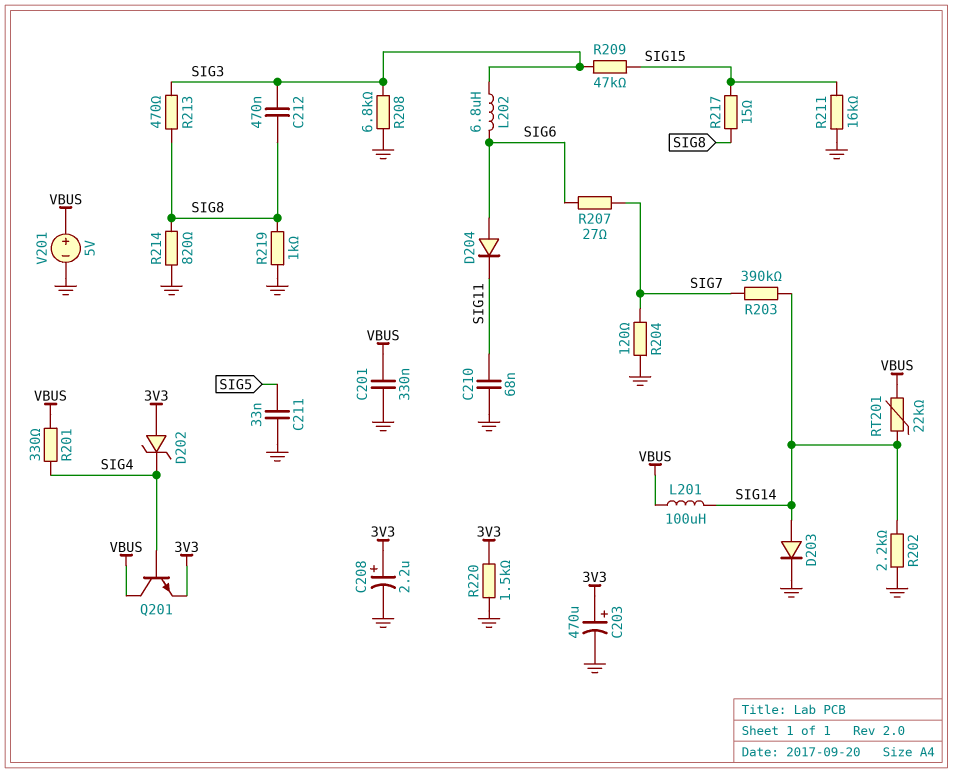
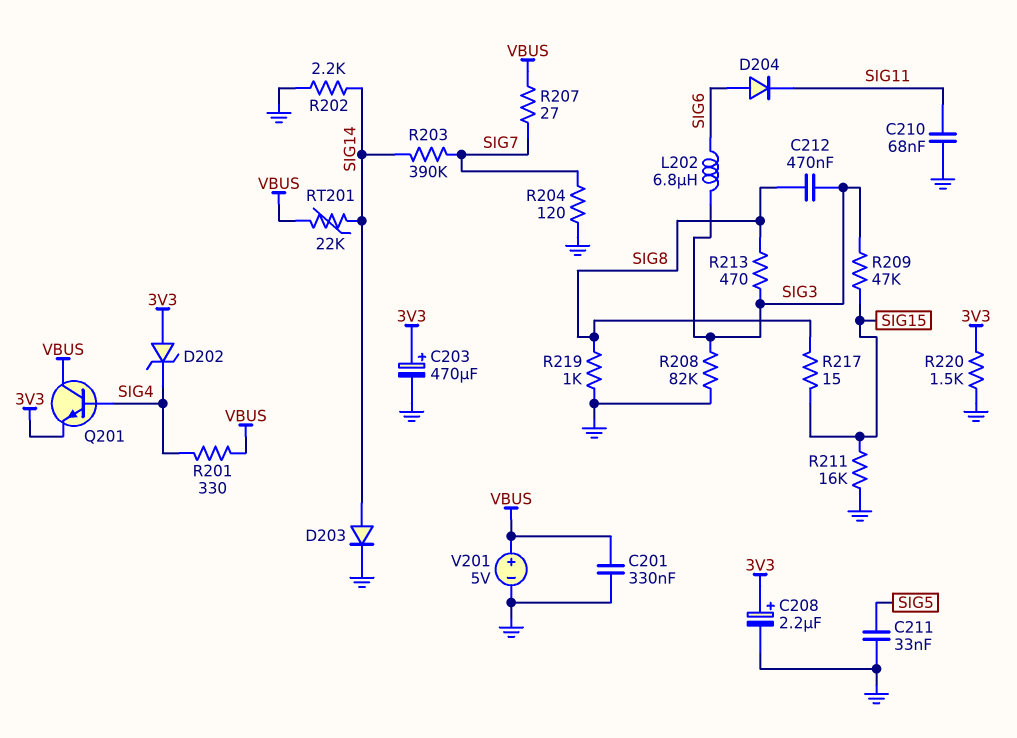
L201: 100uH (SIG14, VBUS) -> none
R207: 27 (SIG6, SIG7) -> 27 (SIG7, VBUS)
R208: 6.8k (GND, SIG3) -> 82k (GND, SIG3)
R214: 820 (GND, SIG8) -> none

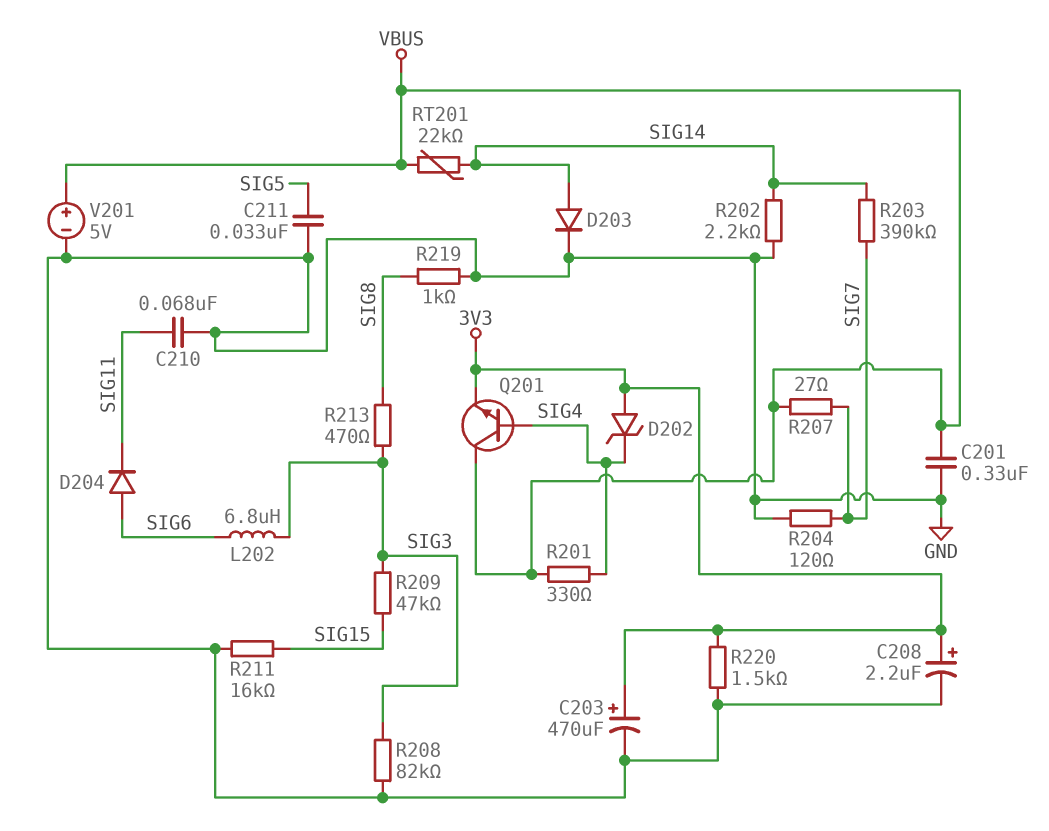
C212: 470nF (SIG3, SIG8) -> none
R217: 15 (SIG8, SIG15) -> none

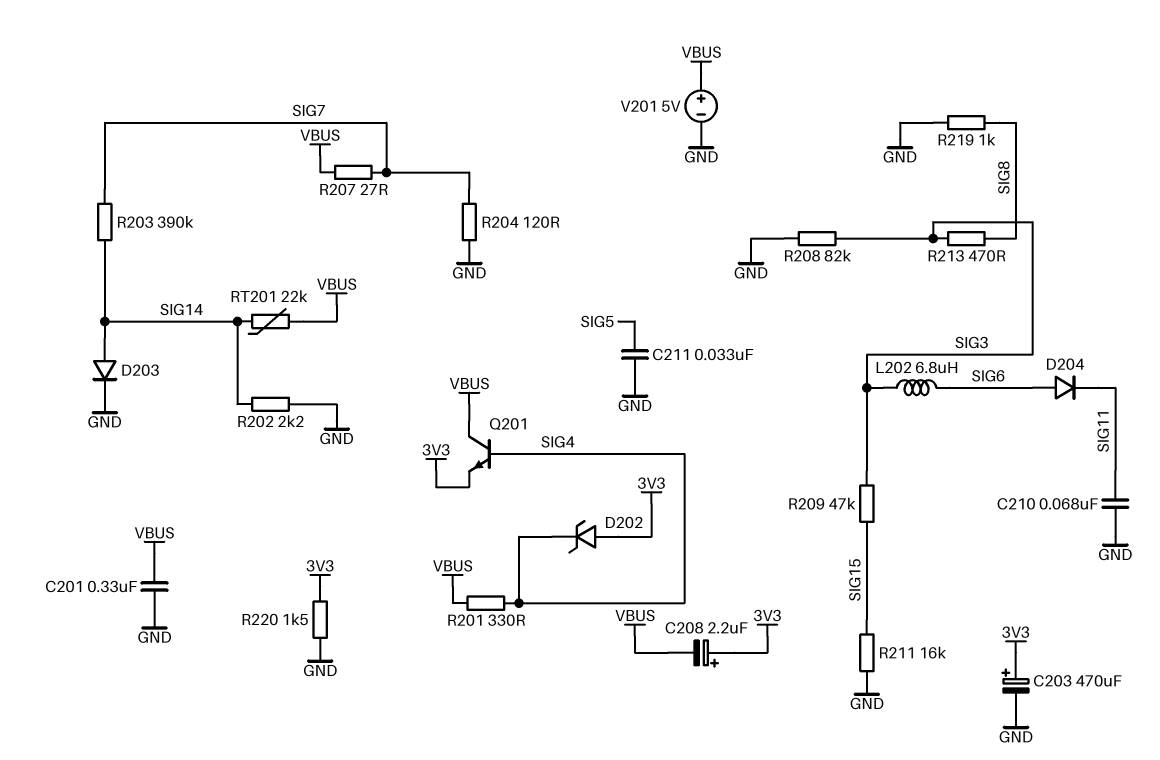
C208: 2.2uF (plus 3V3, minus GND) -> 2.2uF (plus 3V3, minus VBUS)

